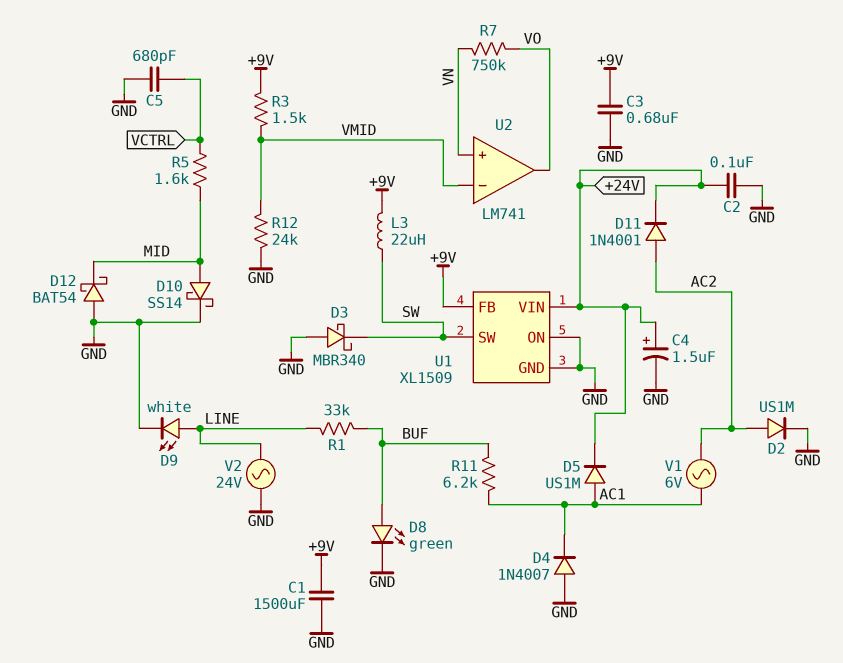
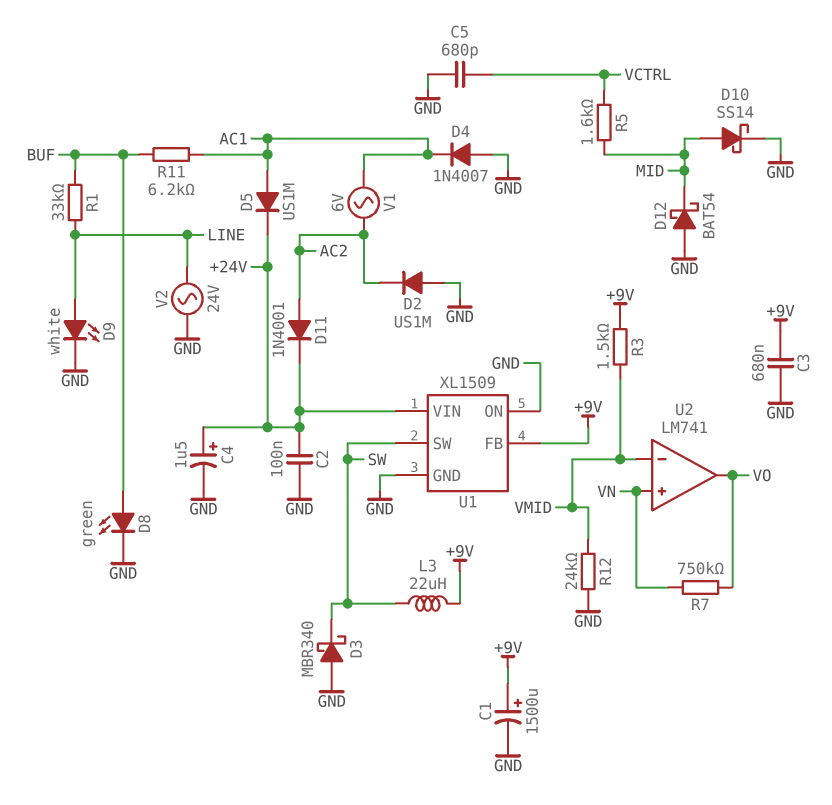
C1: 1500uF (+9V, GND) -> 1500uF (plus +9V, minus GND)
D2: diode US1M (A AC2, K GND) -> diode US1M (A GND, K AC2)

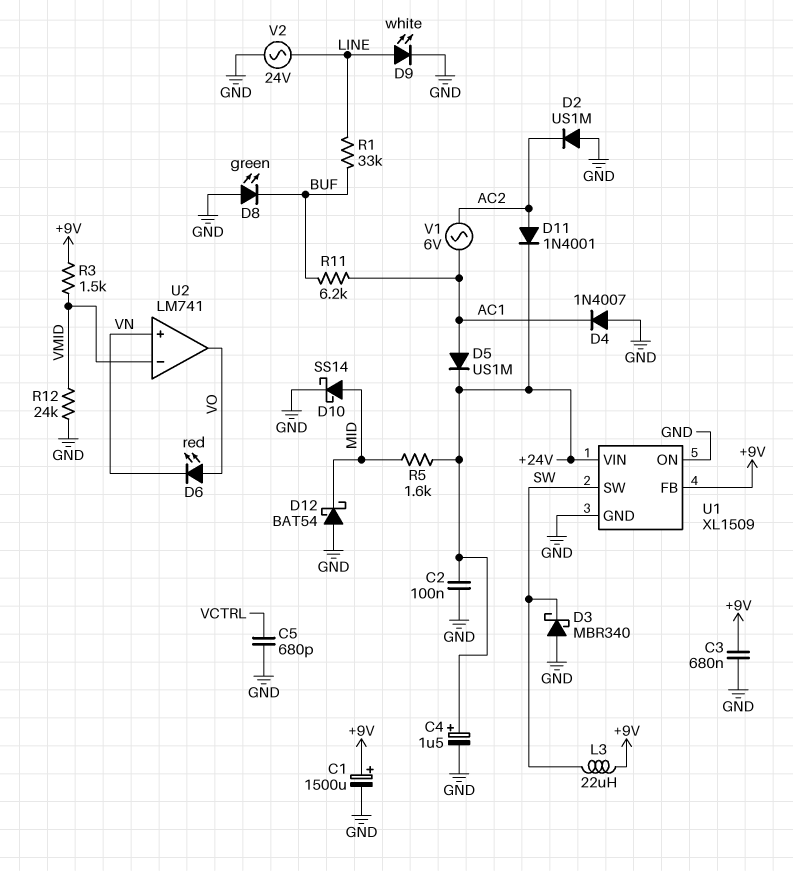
D6: none -> LED red (A VO, K VN)
D8: LED green (A BUF, K GND) -> LED green (A GND, K BUF)
R5: 1.6k (MID, VCTRL) -> 1.6k (+24V, MID)
R7: 750k (VN, VO) -> none

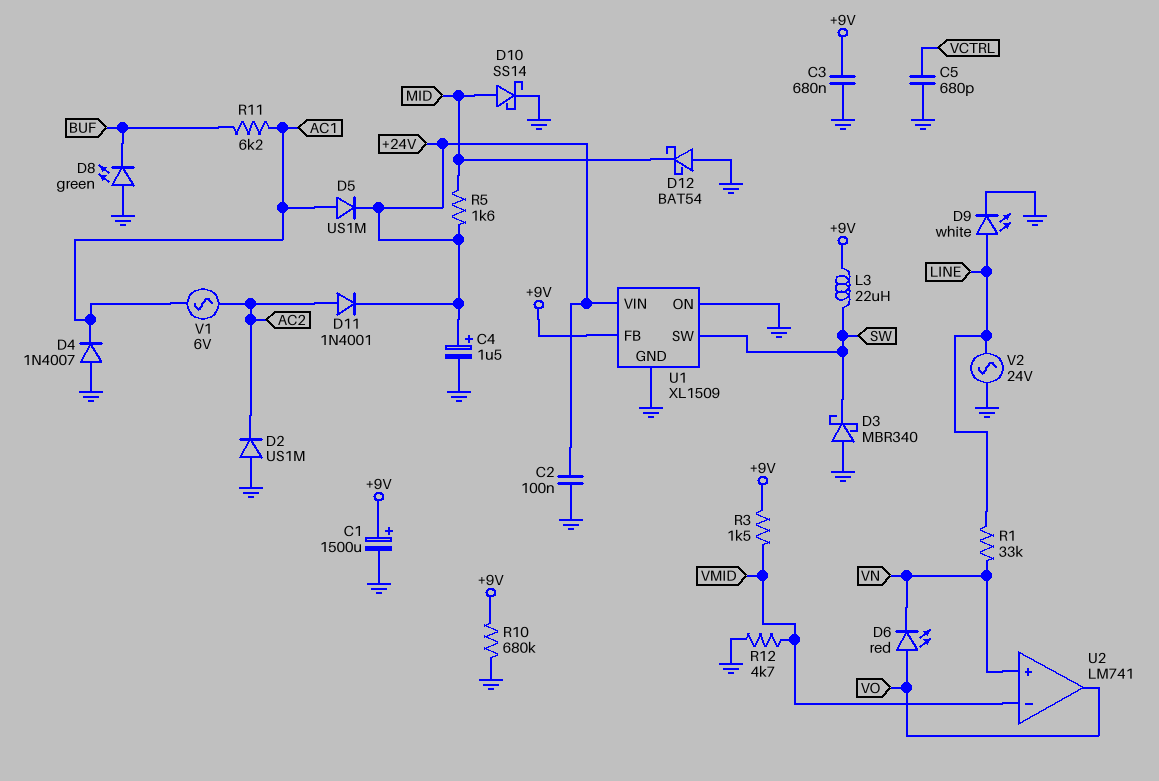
R1: 33k (BUF, LINE) -> 33k (LINE, VN)
R10: none -> 680k (+9V, GND)
R12: 24k (GND, VMID) -> 4.7k (GND, VMID)

